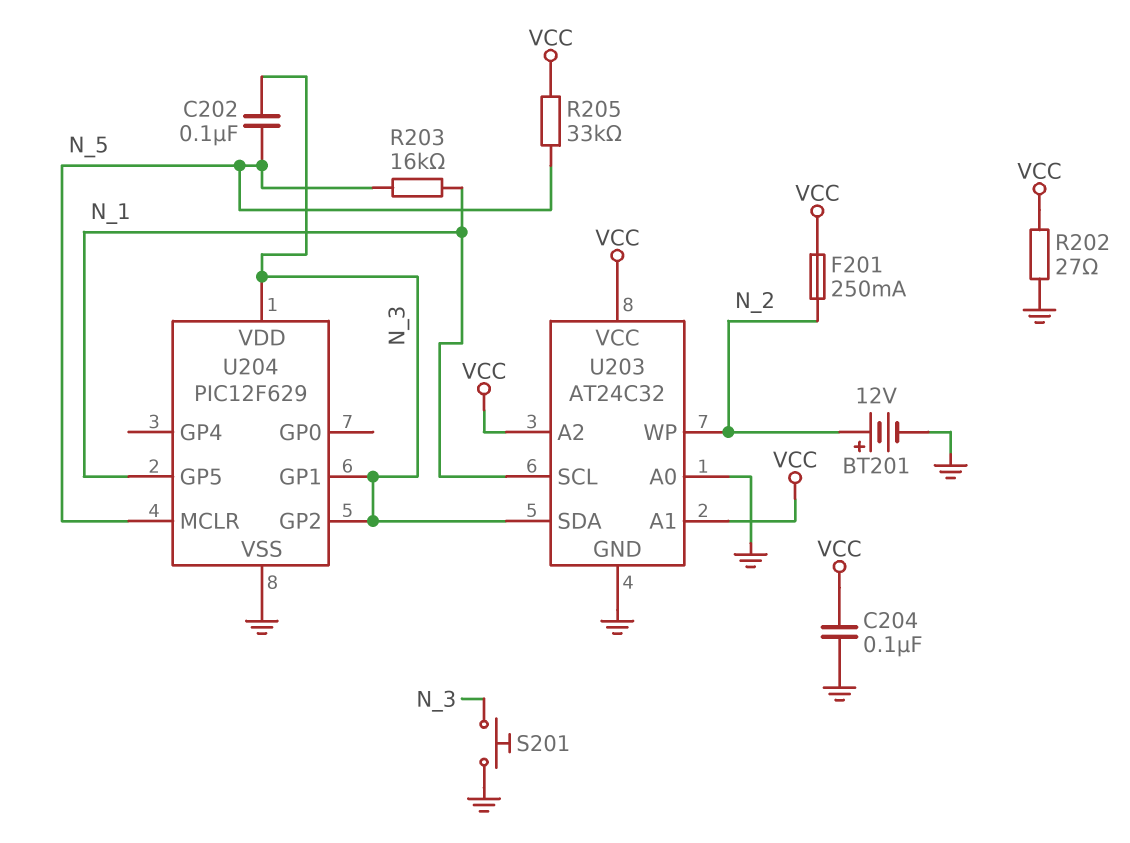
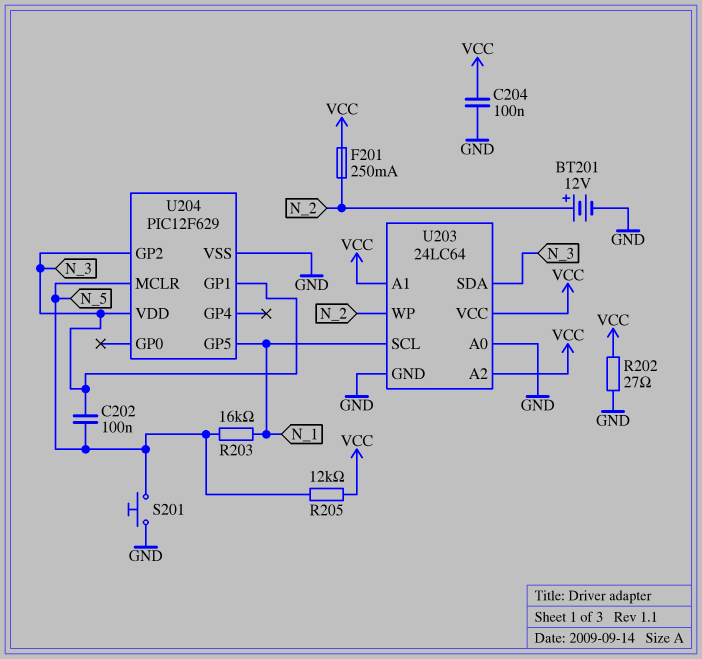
R205: 33k (N_5, VCC) -> 12k (N_5, VCC)
S201: button (GND, N_3) -> button (GND, N_5)
U203: AT24C32 -> 24LC64

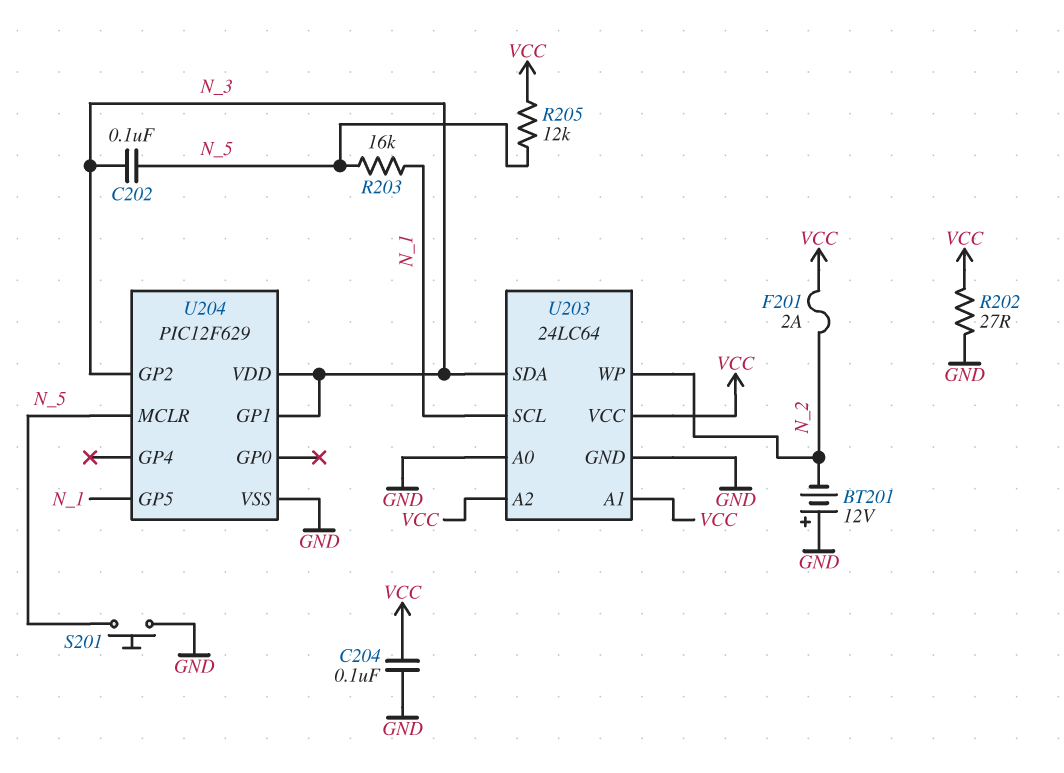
BT201: 12V (plus N_2, minus GND) -> 12V (plus GND, minus N_2)
F201: 250mA (N_2, VCC) -> 2A (N_2, VCC)

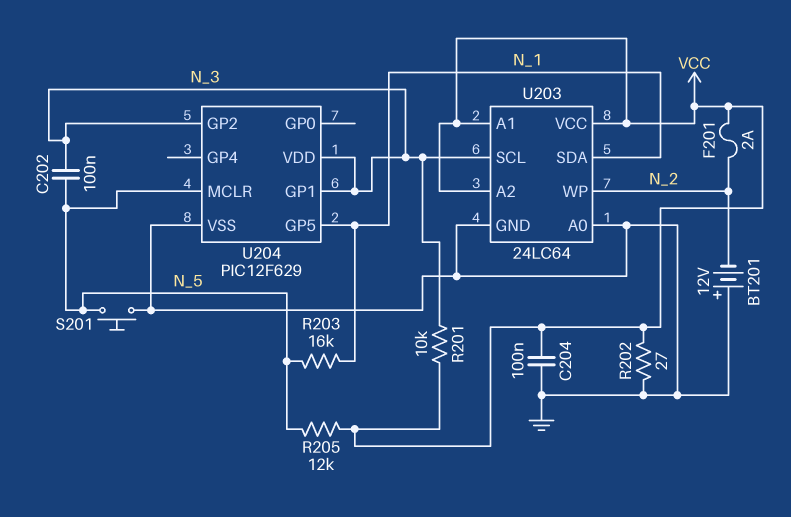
R201: none -> 10k (N_3, VCC)
U203 pin SCL: N_1 -> N_3
U203 pin SDA: N_3 -> N_1

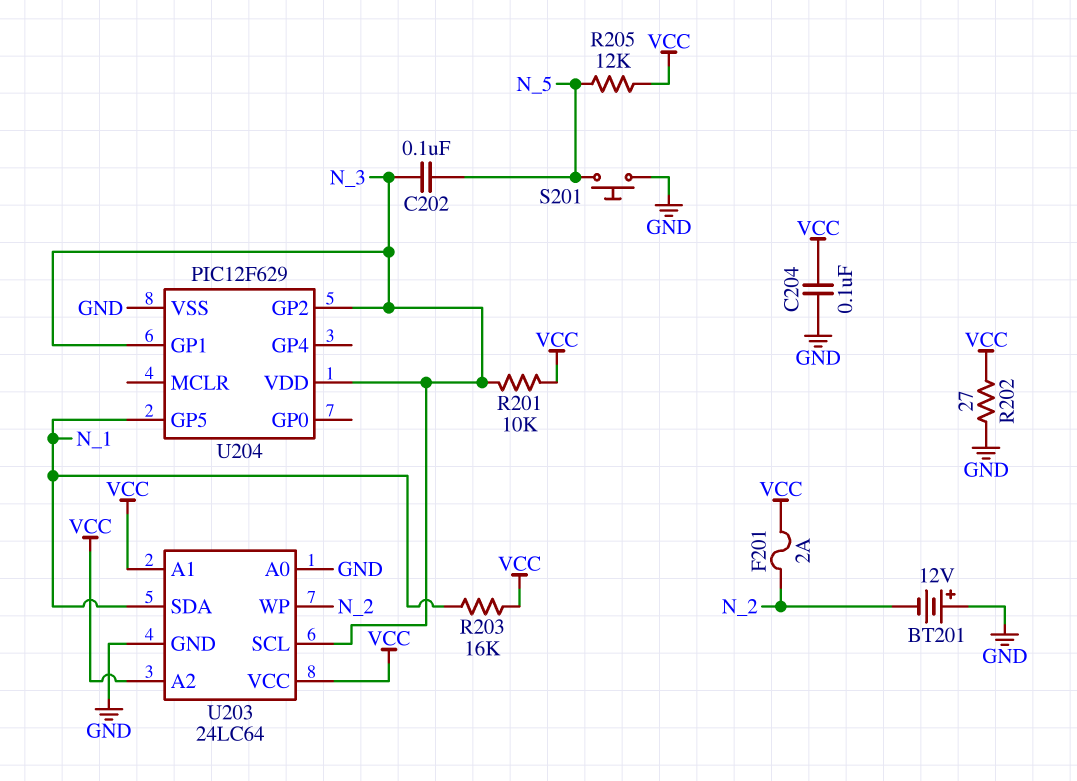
R203: 16k (N_1, N_5) -> 16k (N_1, VCC)
U204 pin MCLR: N_5 -> none

